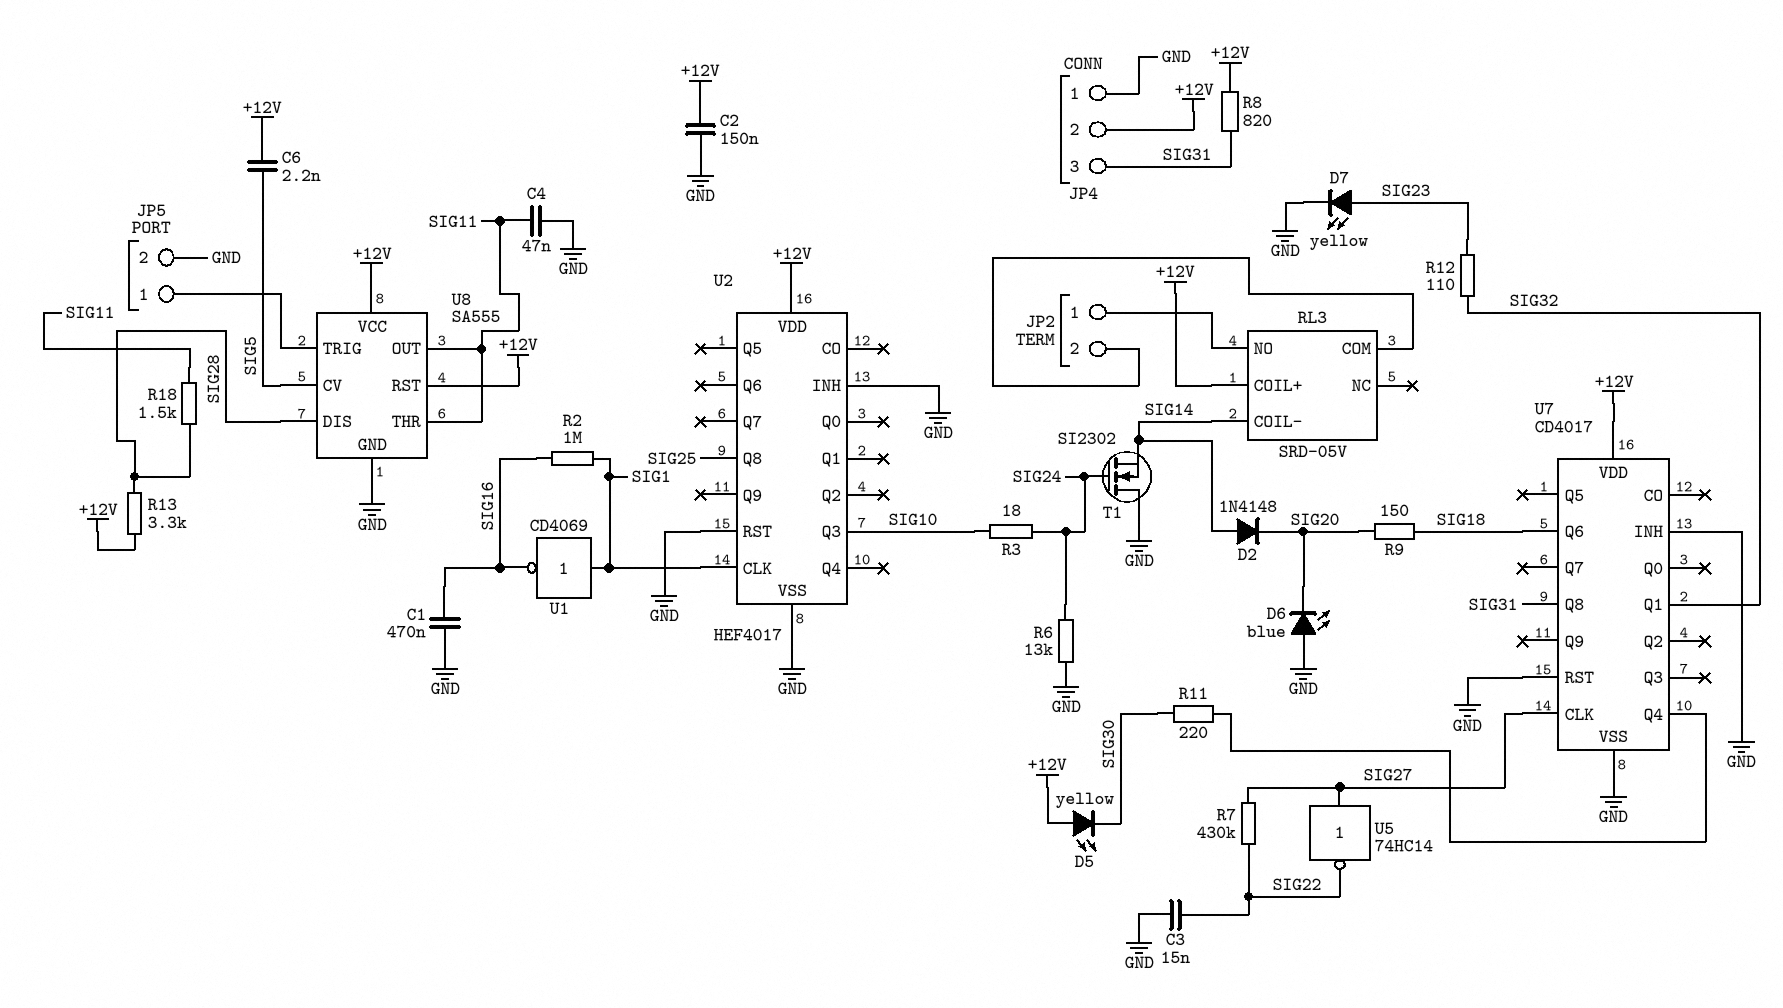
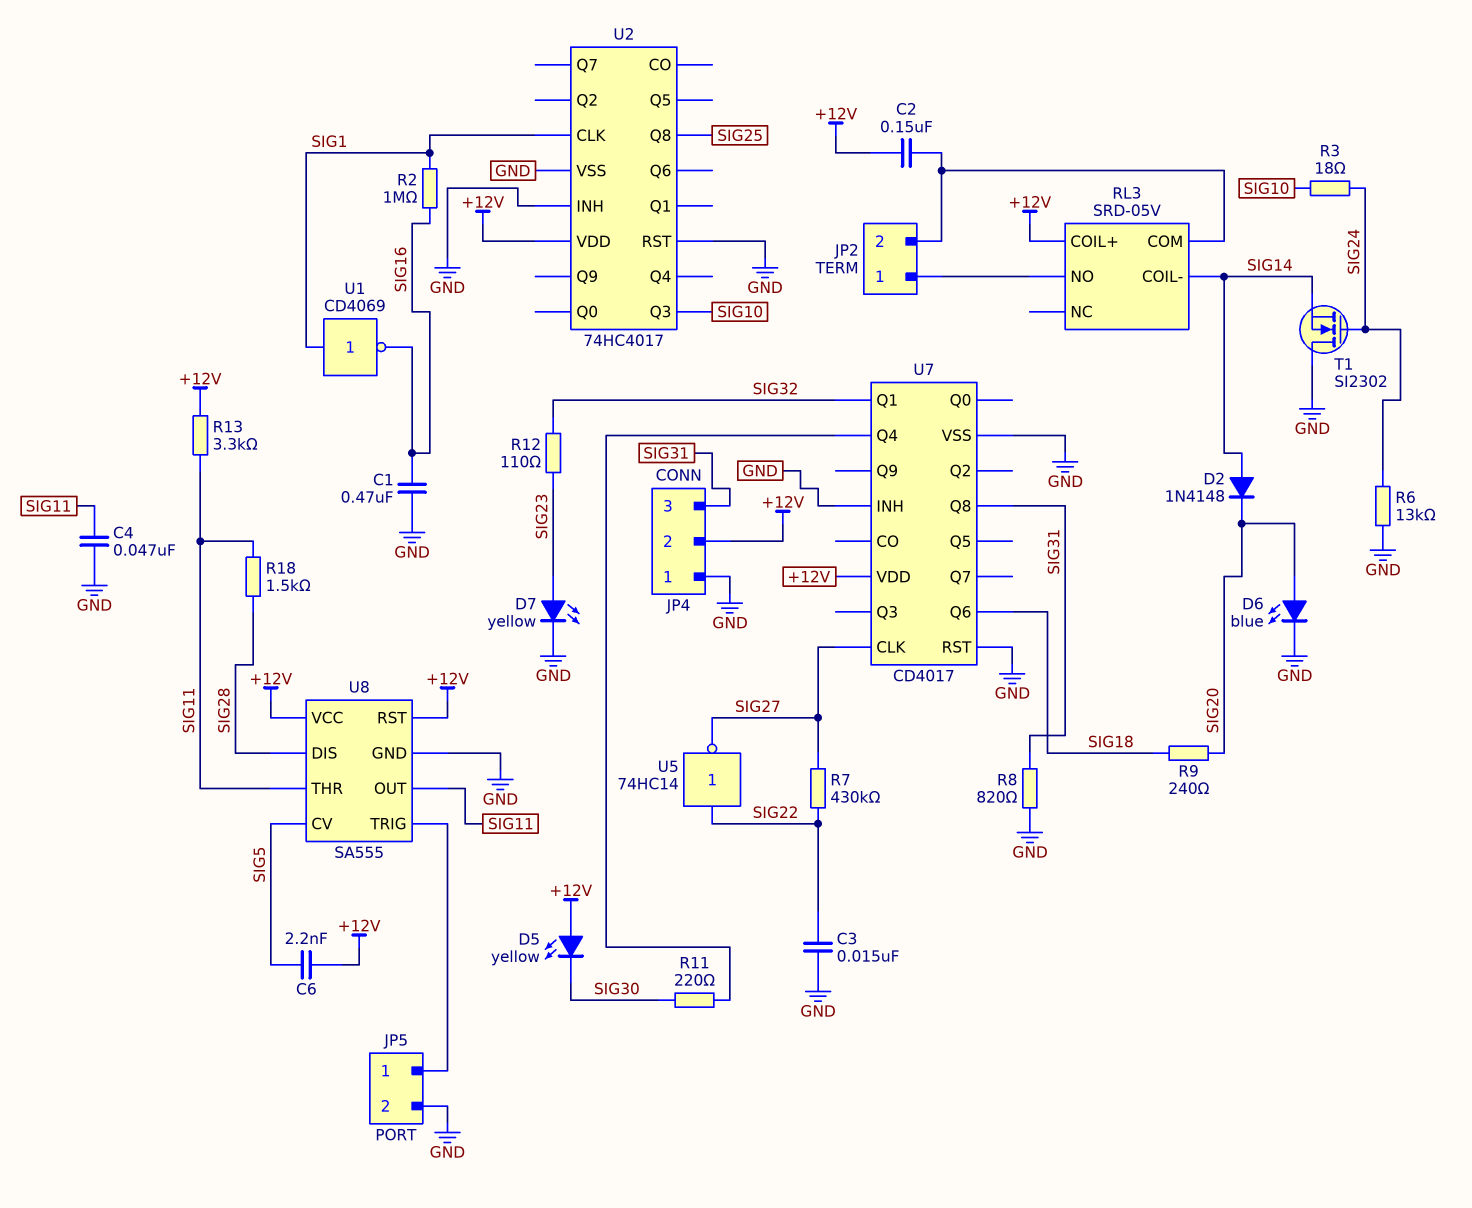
C2: 150nF (+12V, GND) -> 150nF (+12V, JP2/2)
D6: LED blue (A GND, K SIG20) -> LED blue (A SIG20, K GND)
R8: 820 (+12V, SIG31) -> 820 (GND, SIG31)
R9: 150 (SIG18, SIG20) -> 240 (SIG18, SIG20)
R13: 3.3k (+12V, SIG28) -> 3.3k (+12V, SIG11)
U2: HEF4017 -> 74HC4017
U5: NOT 74HC14 (in SIG27, out SIG22) -> NOT 74HC14 (in SIG22, out SIG27)

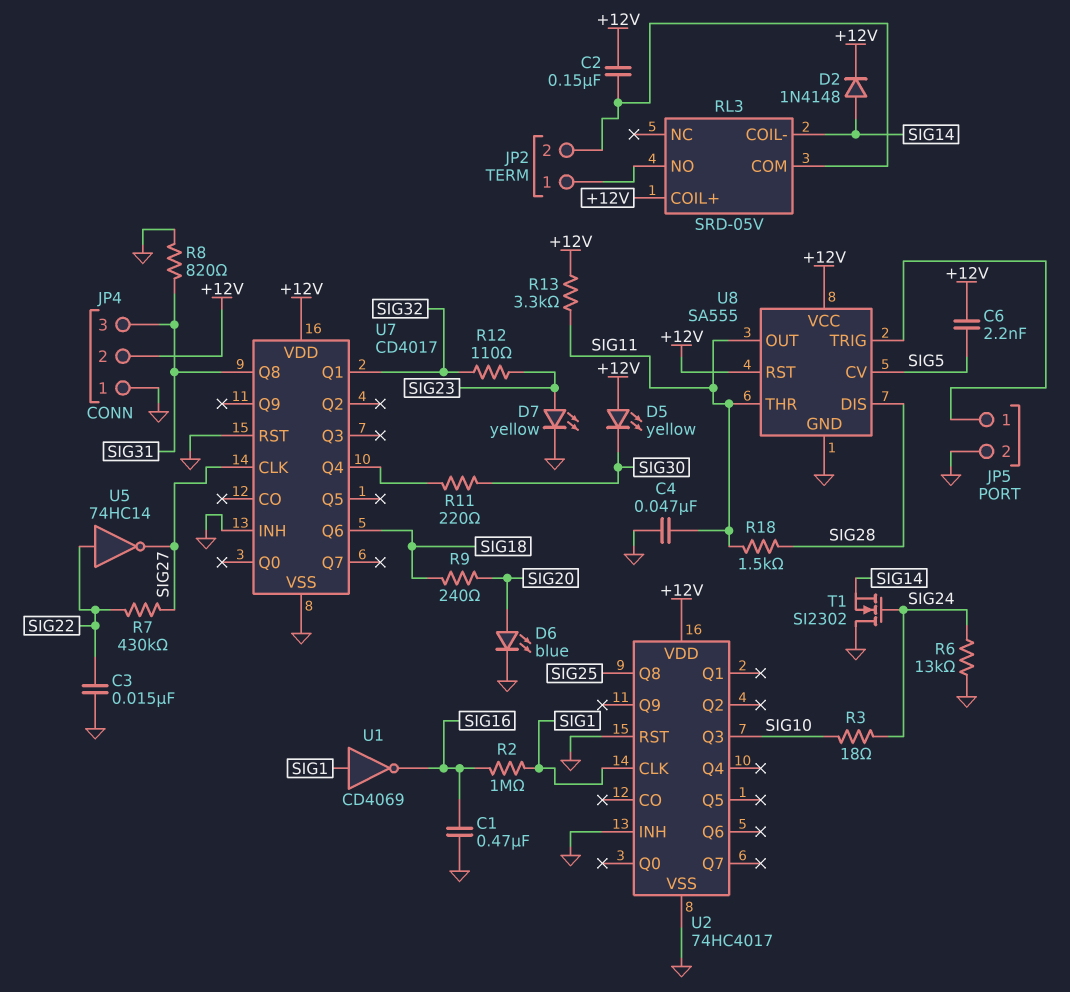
D2: diode 1N4148 (A SIG14, K SIG20) -> diode 1N4148 (A SIG14, K +12V)

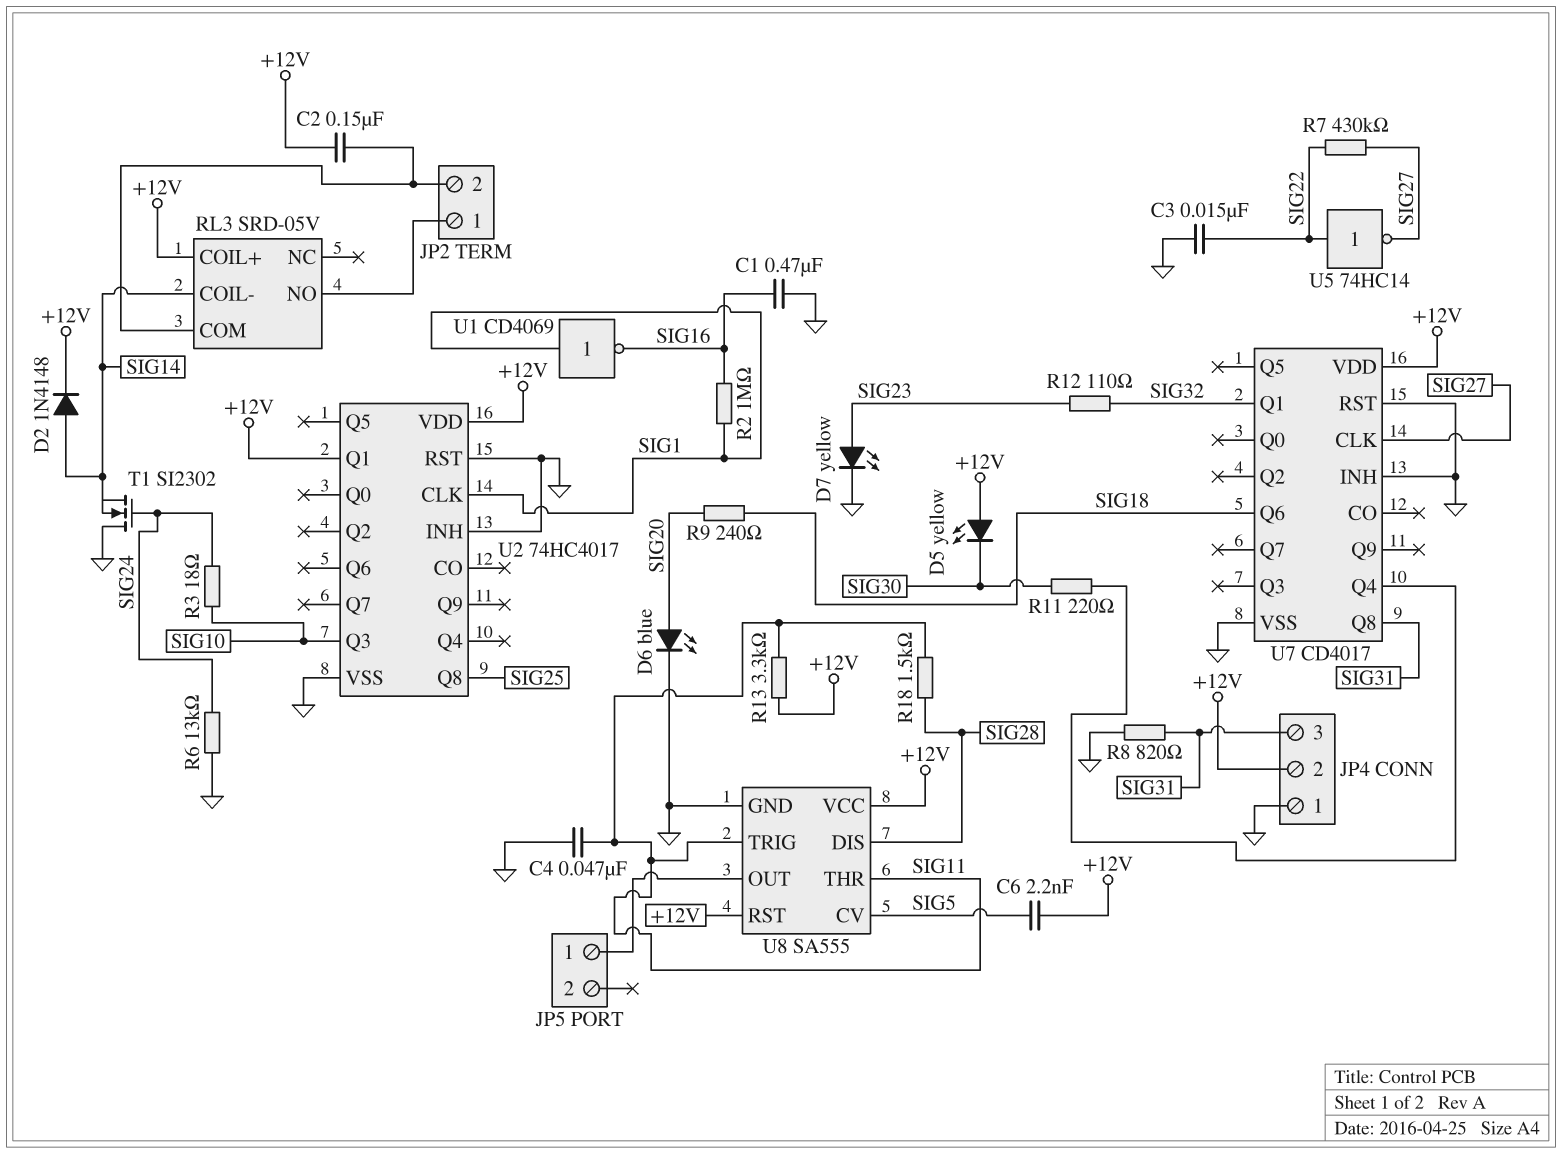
JP5 pin 2: GND -> none
U2 pin Q1: none -> +12V
U8 pin OUT: SIG11 -> JP5/1
U8 pin TRIG: JP5/1 -> SIG11

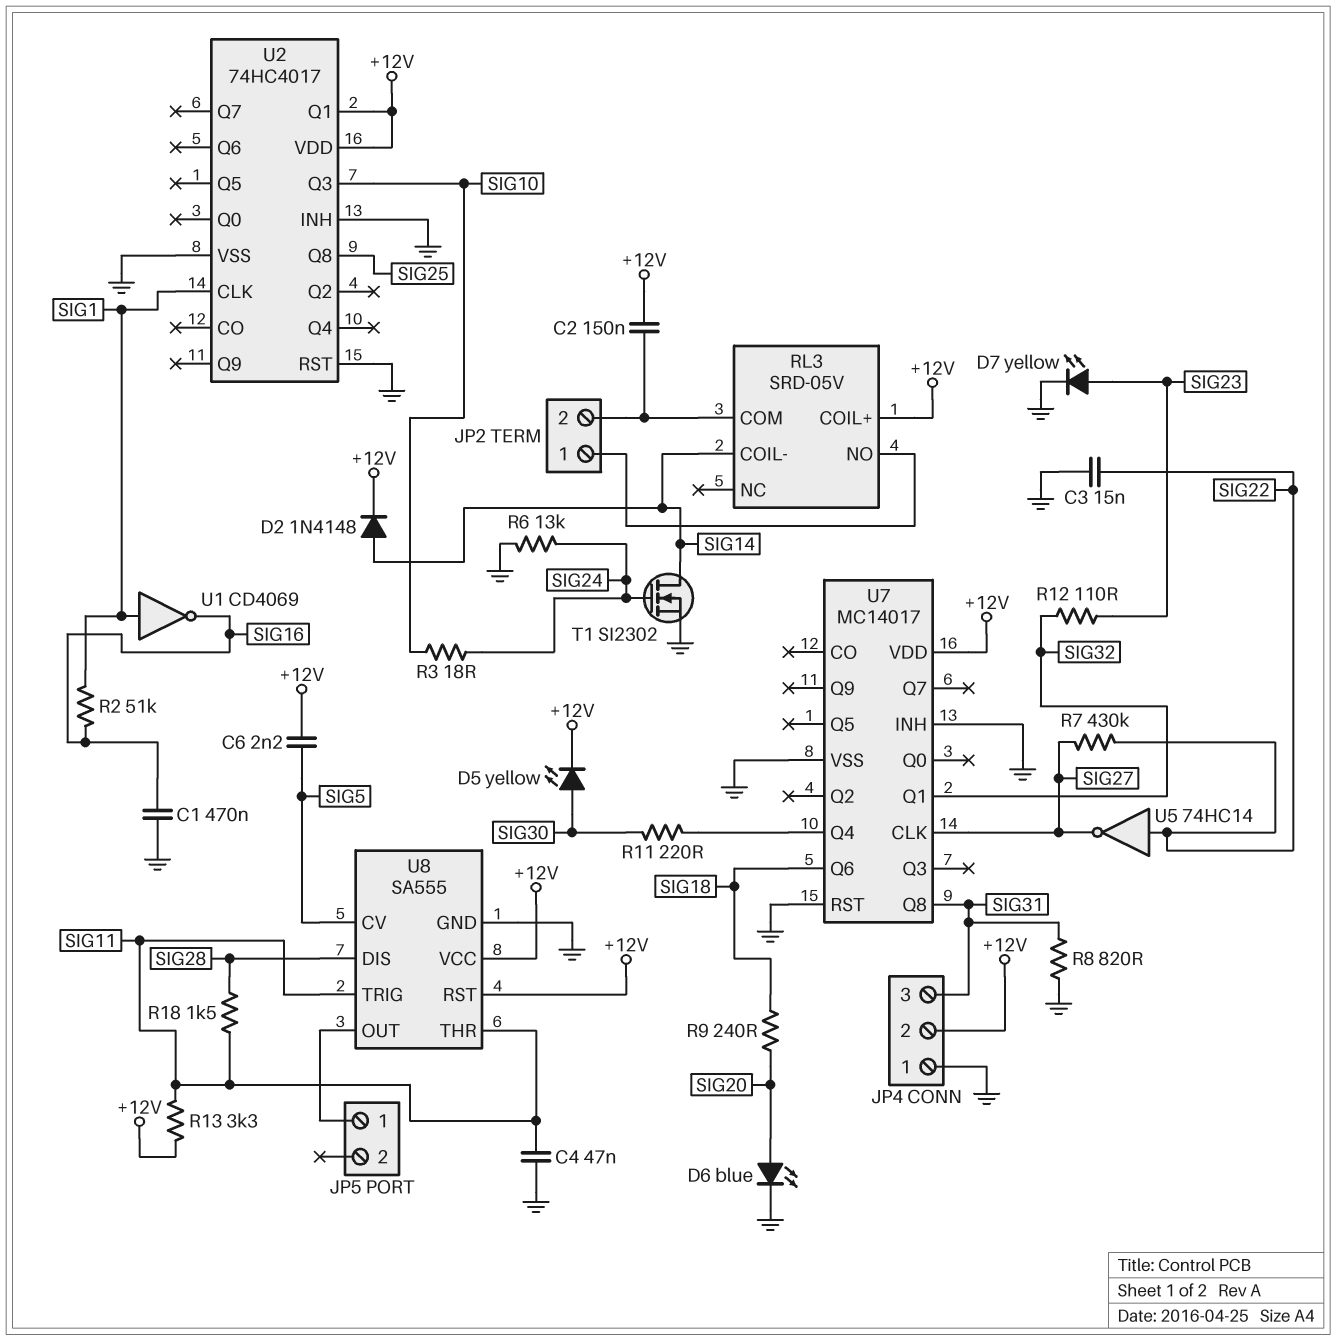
D5: LED yellow (A +12V, K SIG30) -> LED yellow (A SIG30, K +12V)
R2: 1M (SIG1, SIG16) -> 51k (SIG1, SIG16)
T1: NMOS SI2302 (G SIG24, D GND, S SIG14) -> NMOS SI2302 (G SIG24, D SIG14, S GND)
U7: CD4017 -> MC14017

